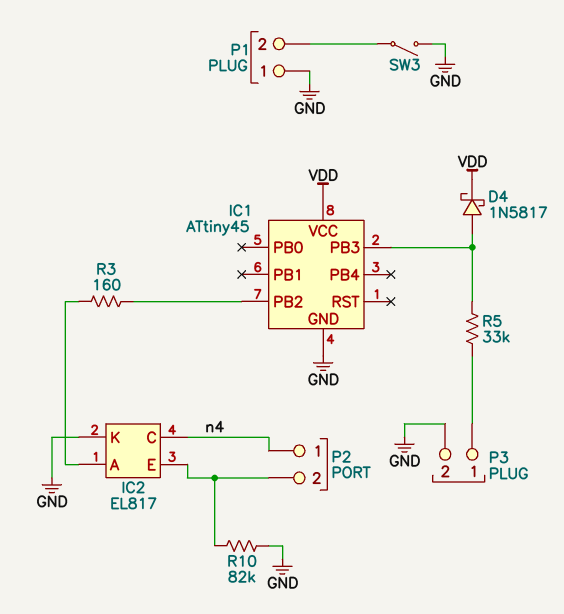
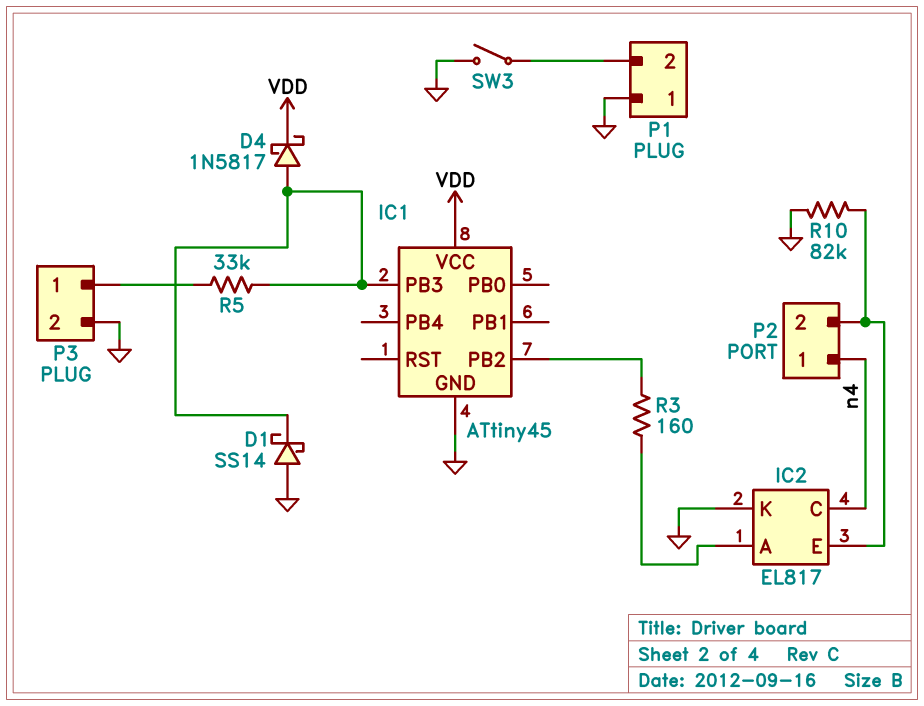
D1: none -> schottky SS14 (A GND, K IC1/PB3)

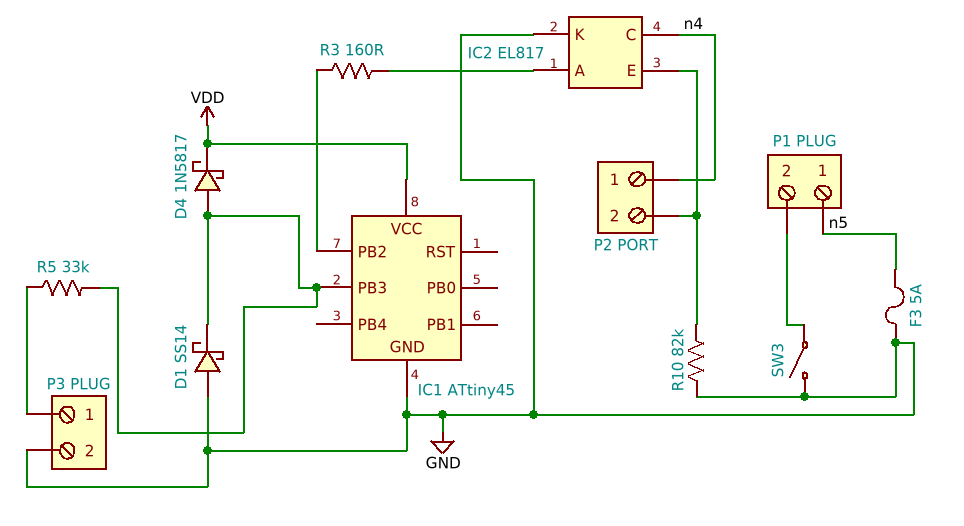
F3: none -> 5A (GND, n5)
P1 pin 1: GND -> n5

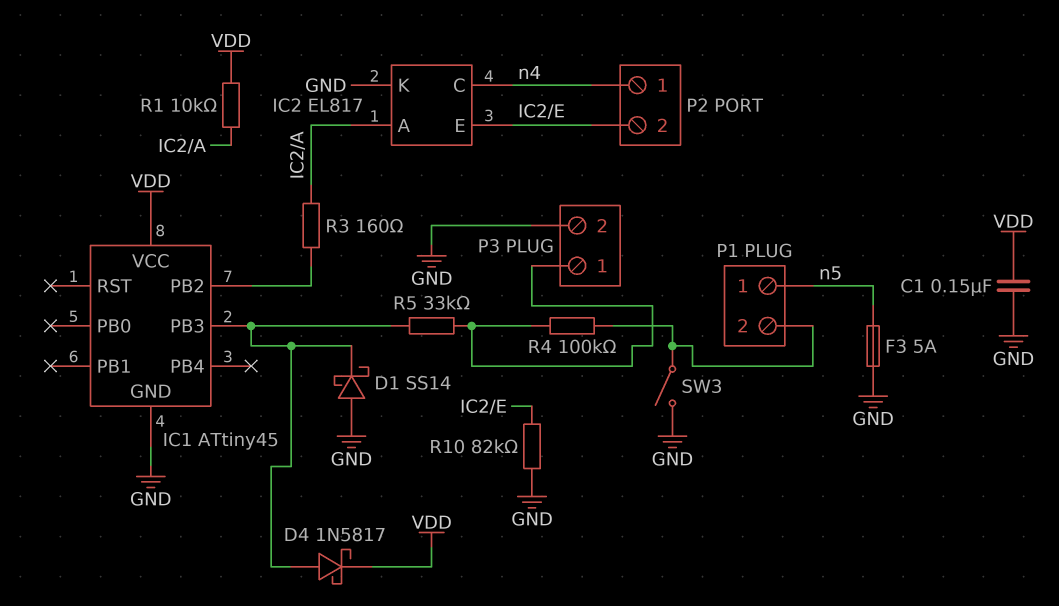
C1: none -> 150nF (GND, VDD)
R1: none -> 10k (IC2/A, VDD)
R4: none -> 100k (P1/2, P3/1)

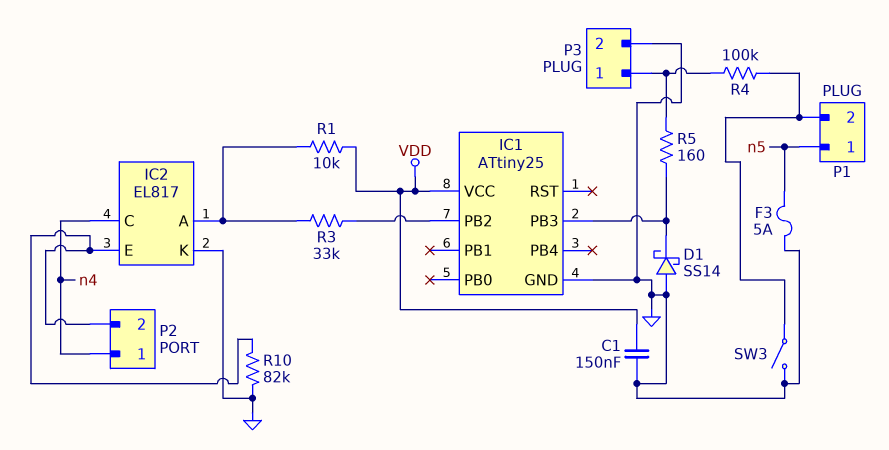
D4: schottky 1N5817 (A IC1/PB3, K VDD) -> none
IC1: ATtiny45 -> ATtiny25
R3: 160 (IC1/PB2, IC2/A) -> 33k (IC1/PB2, IC2/A)
R5: 33k (IC1/PB3, P3/1) -> 160 (IC1/PB3, P3/1)

